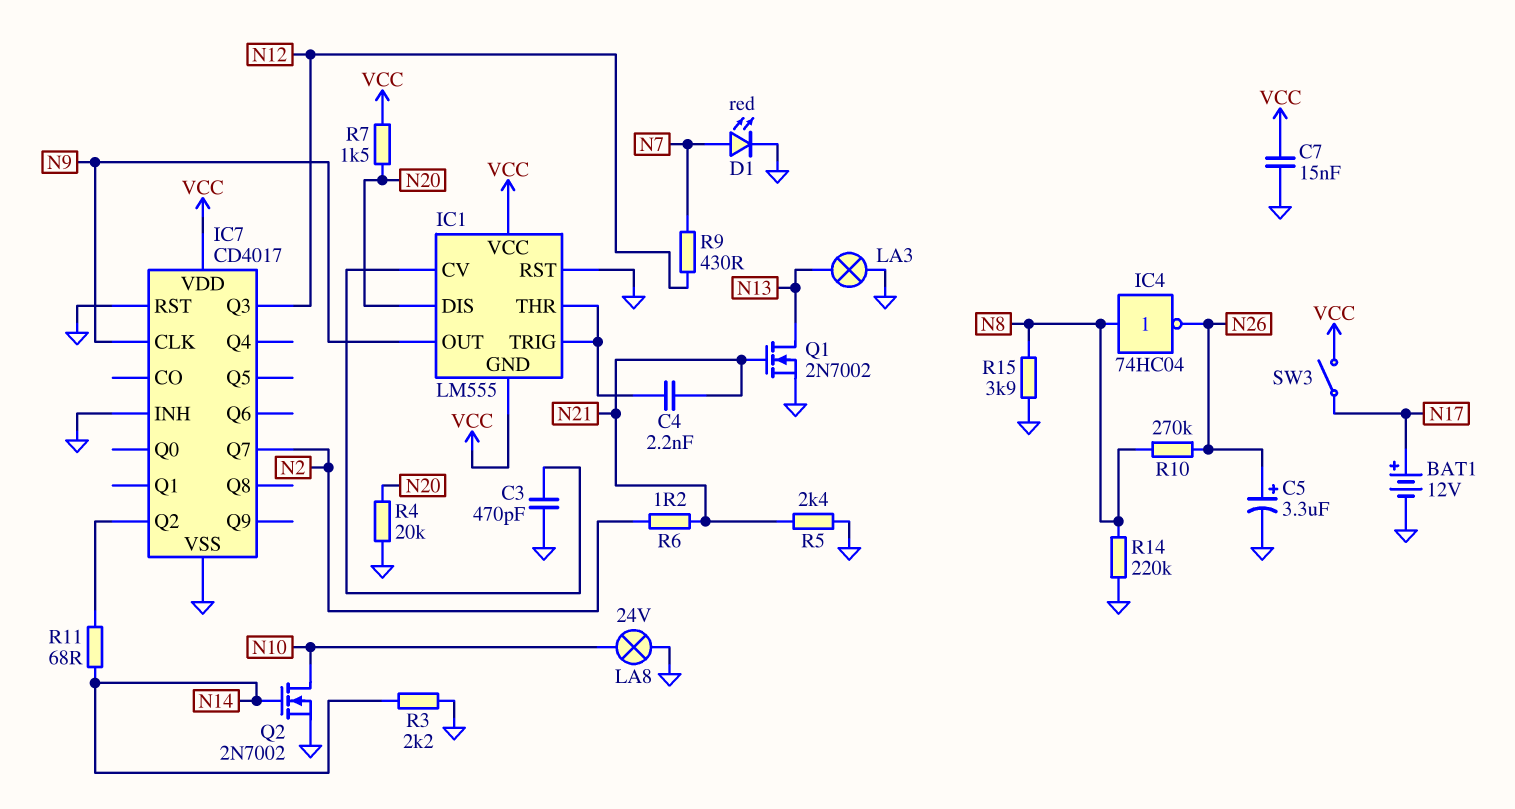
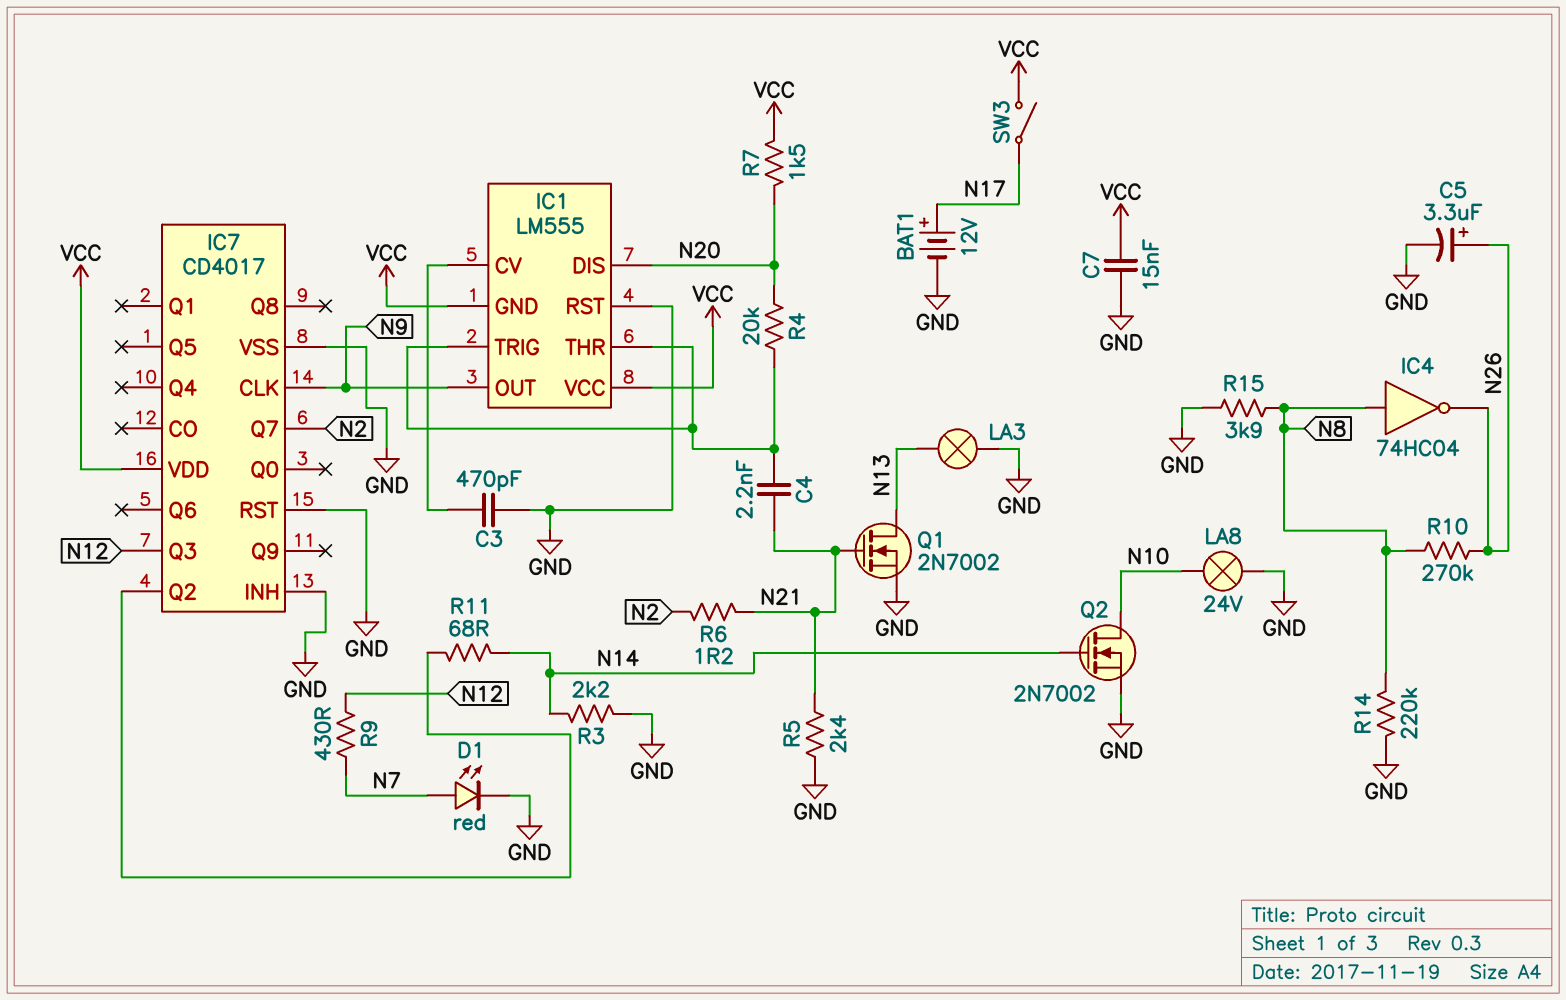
R4: 20k (GND, N20) -> 20k (IC1/THR, N20)

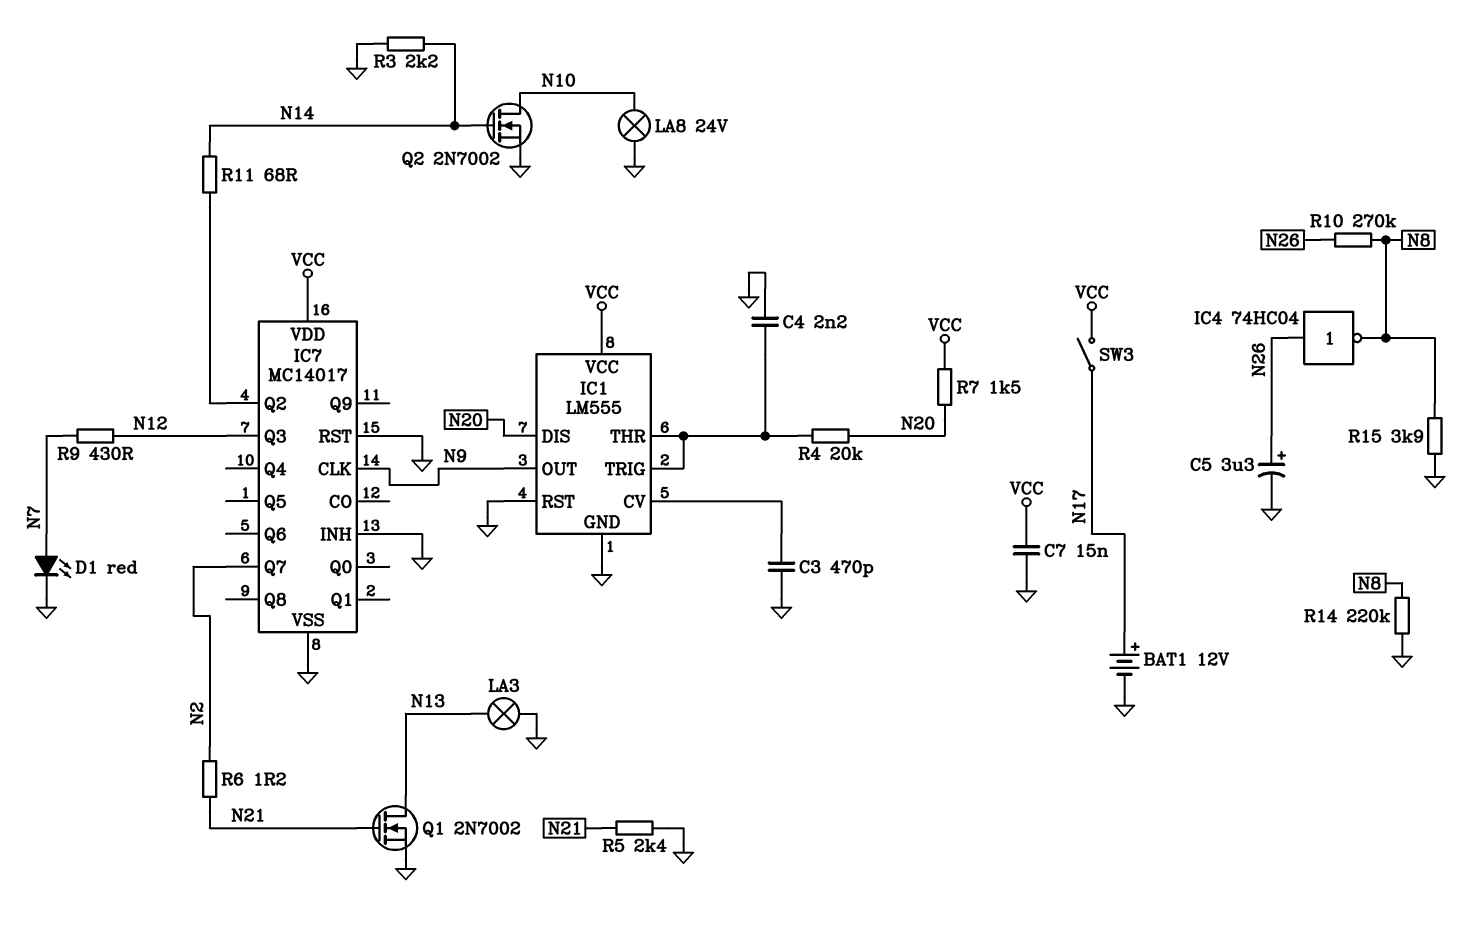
C4: 2.2nF (IC1/THR, N21) -> 2.2nF (GND, IC1/THR)
IC1 pin GND: VCC -> GND
IC4: NOT 74HC04 (in N8, out N26) -> NOT 74HC04 (in N26, out N8)
IC7: CD4017 -> MC14017

